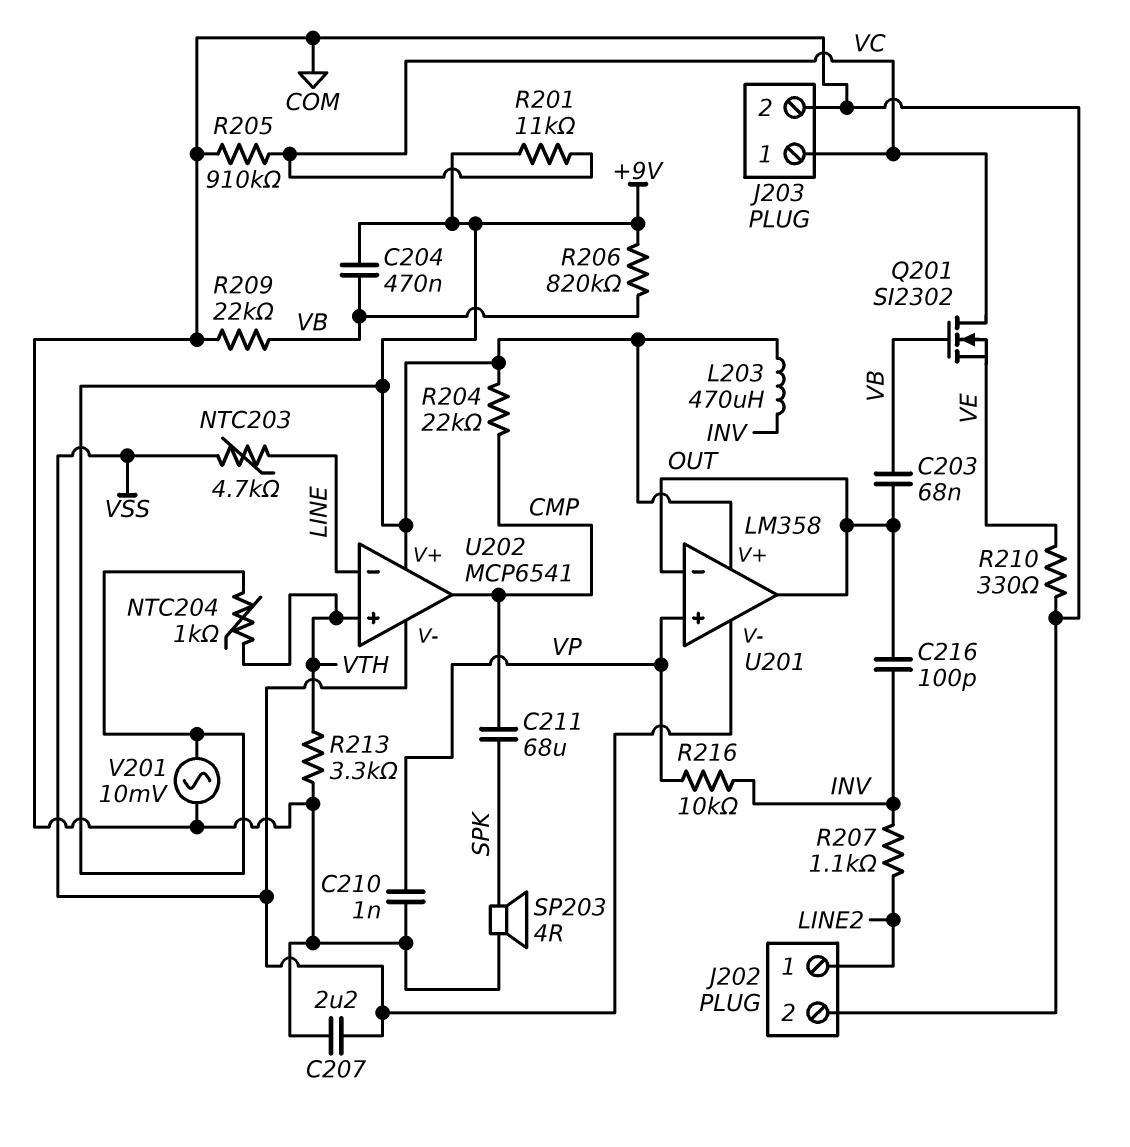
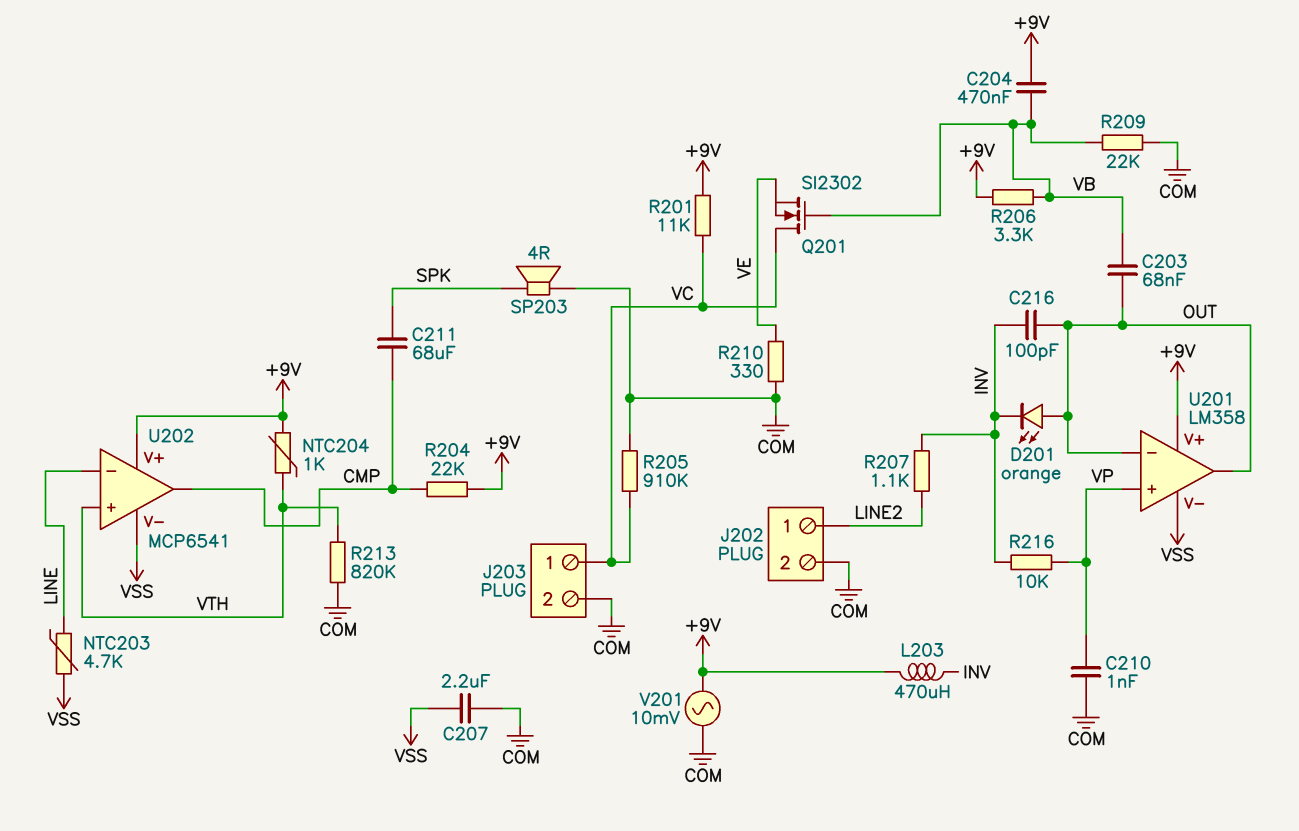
D201: none -> LED orange (A OUT, K INV)
R206: 820k (+9V, VB) -> 3.3k (+9V, VB)
R213: 3.3k (COM, VTH) -> 820k (COM, VTH)

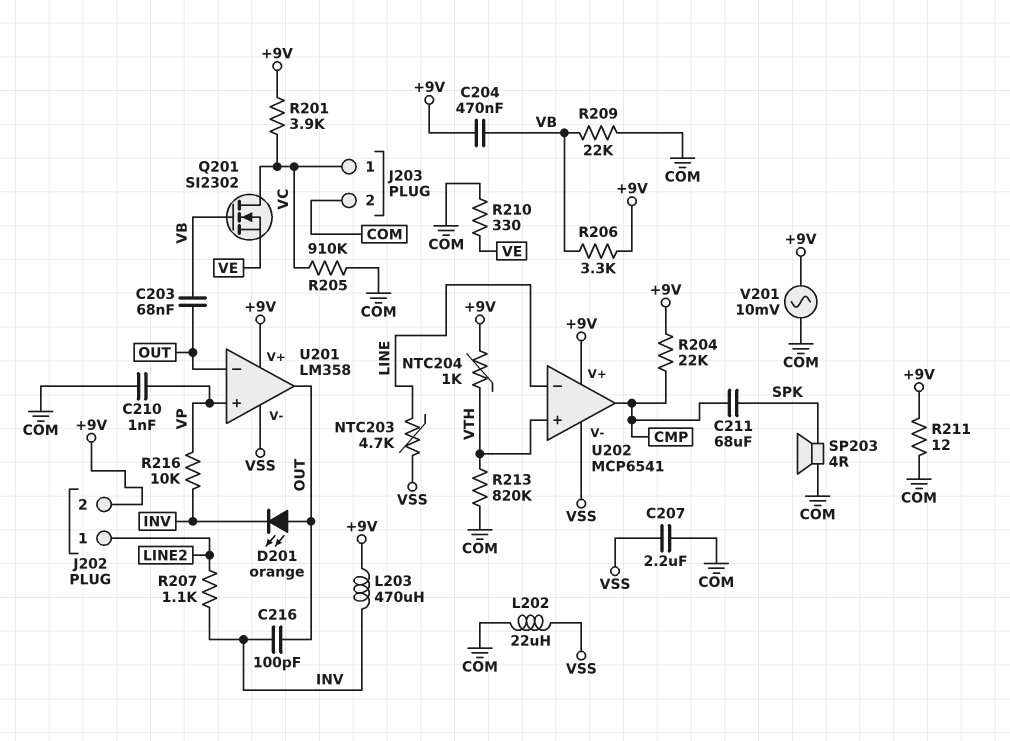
J202 pin 2: COM -> +9V
L202: none -> 22uH (COM, VSS)
R201: 11k (+9V, VC) -> 3.9k (+9V, VC)
R211: none -> 12 (+9V, COM)

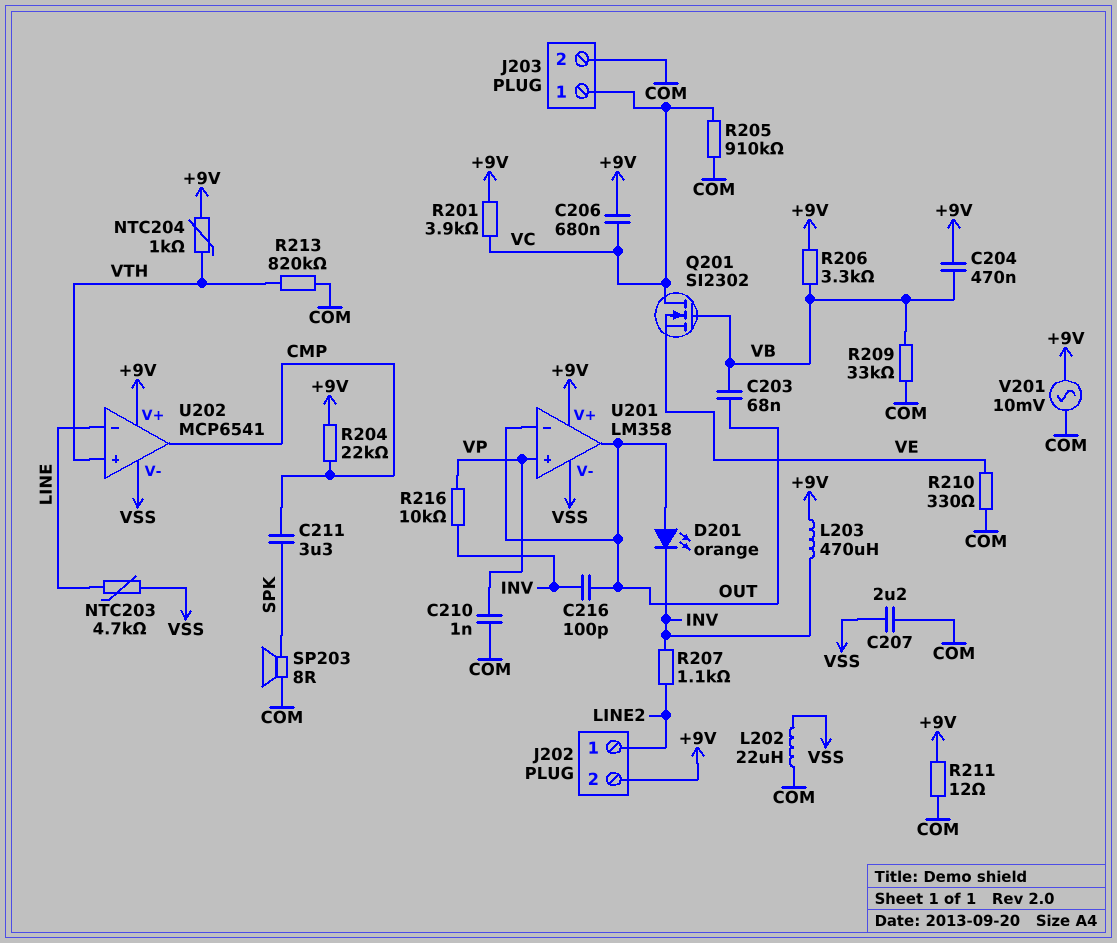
C206: none -> 680nF (+9V, VC)
C211: 68uF (CMP, SPK) -> 3.3uF (CMP, SPK)
R209: 22k (COM, VB) -> 33k (COM, VB)
SP203: speaker 4R (COM, SPK) -> speaker 8R (COM, SPK)

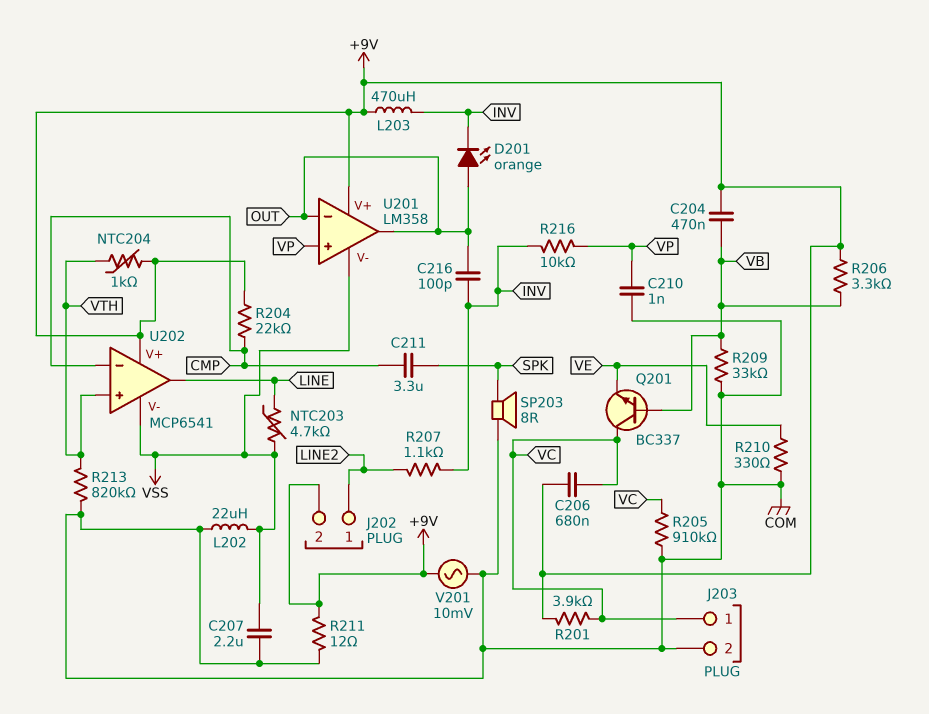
C203: 68nF (OUT, VB) -> none
Q201: NMOS SI2302 (G VB, D VC, S VE) -> NPN BC337 (B VB, C VC, E VE)
U202 pin in-: LINE -> CMP
U202 pin out: CMP -> LINE

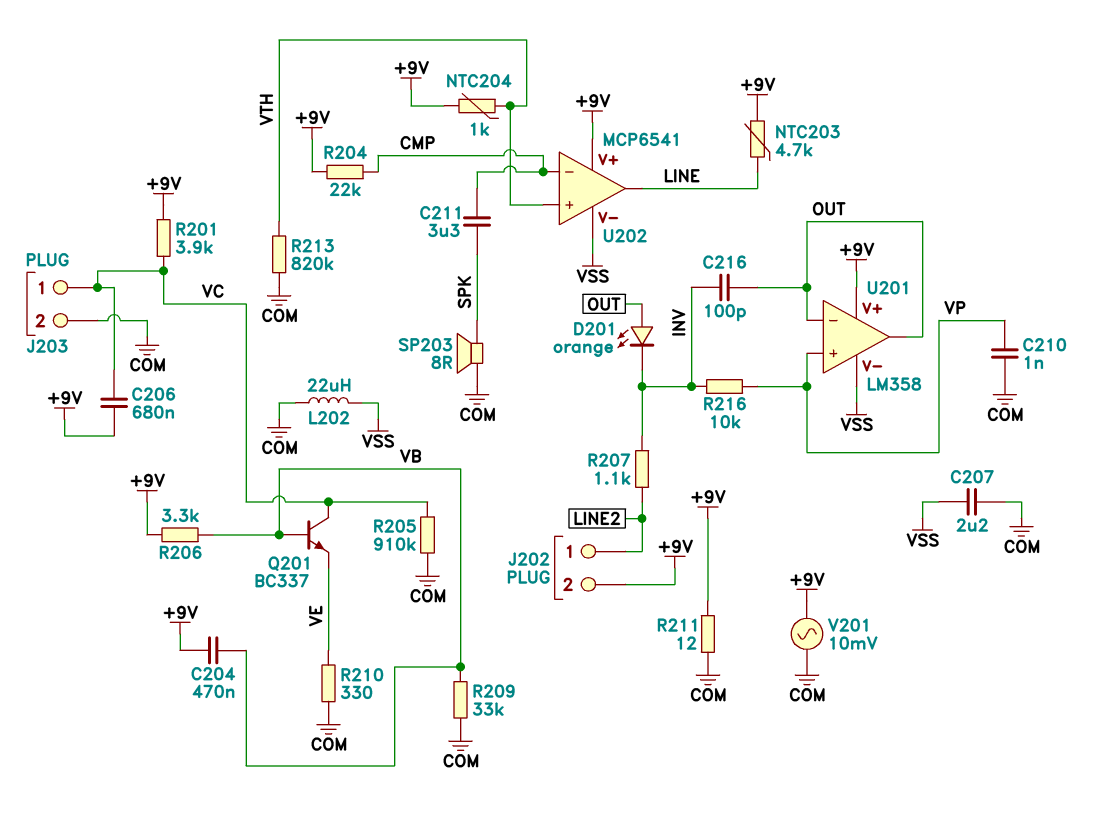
L203: 470uH (+9V, INV) -> none
NTC203: 4.7k (LINE, VSS) -> 4.7k (+9V, LINE)

